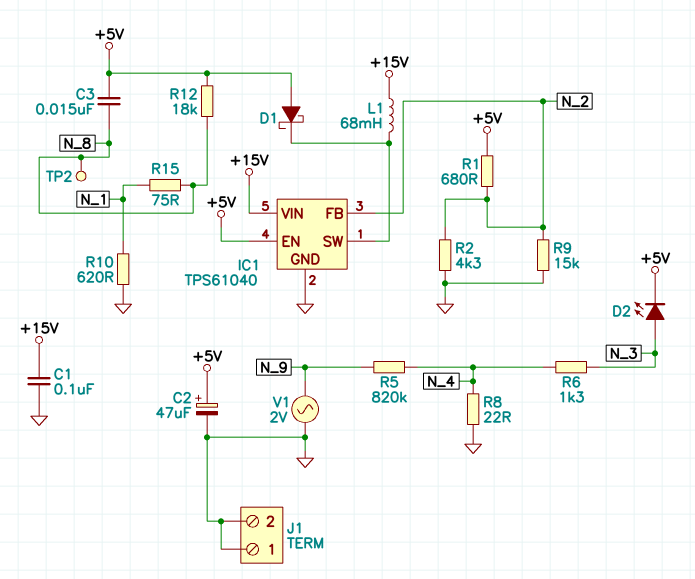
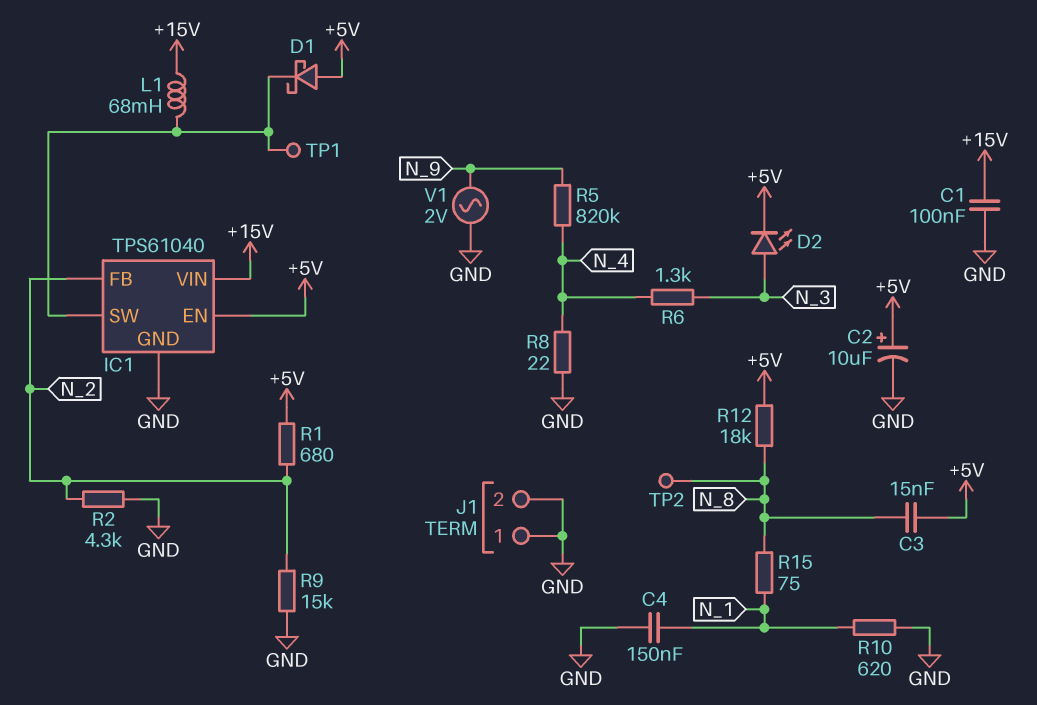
C2: 47uF (plus +5V, minus GND) -> 10uF (plus +5V, minus GND)
C4: none -> 150nF (GND, N_1)
TP1: none -> test point (IC1/SW)

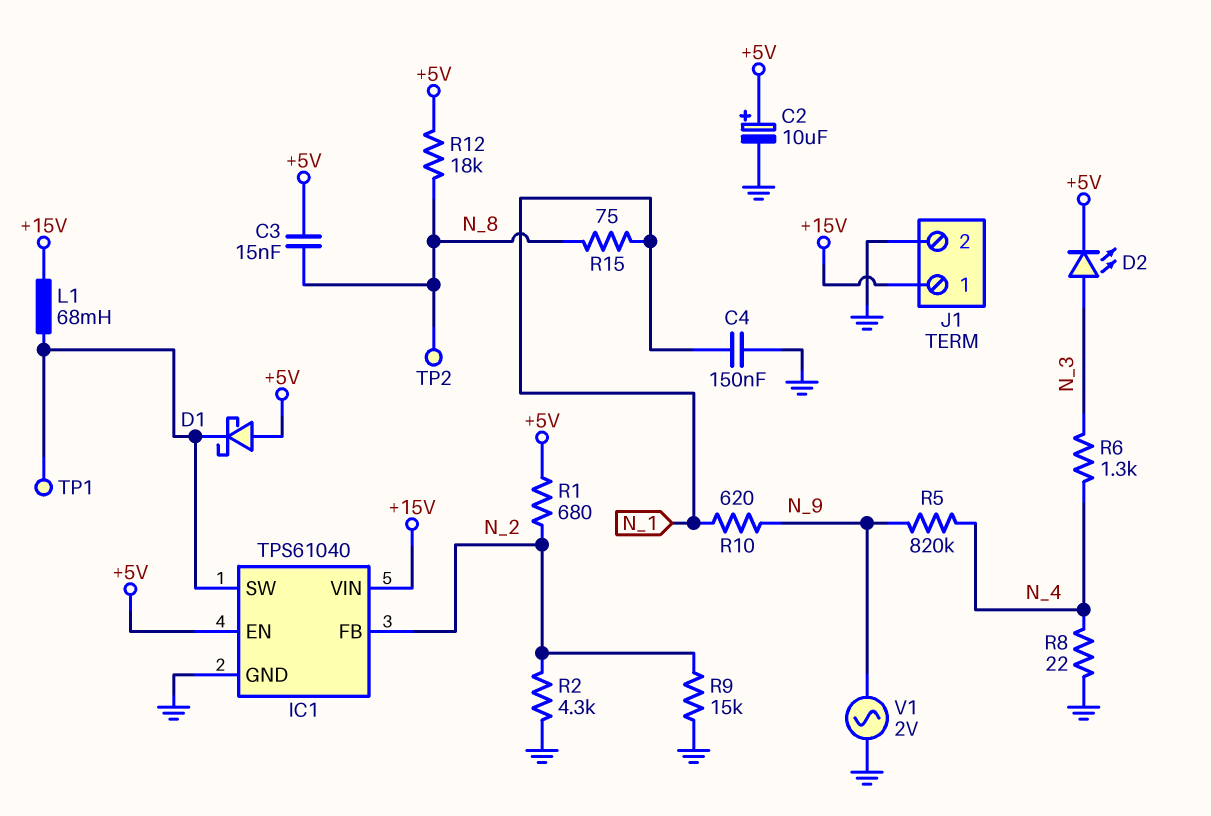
C1: 100nF (+15V, GND) -> none
J1 pin 1: GND -> +15V
R10: 620 (GND, N_1) -> 620 (N_1, N_9)

